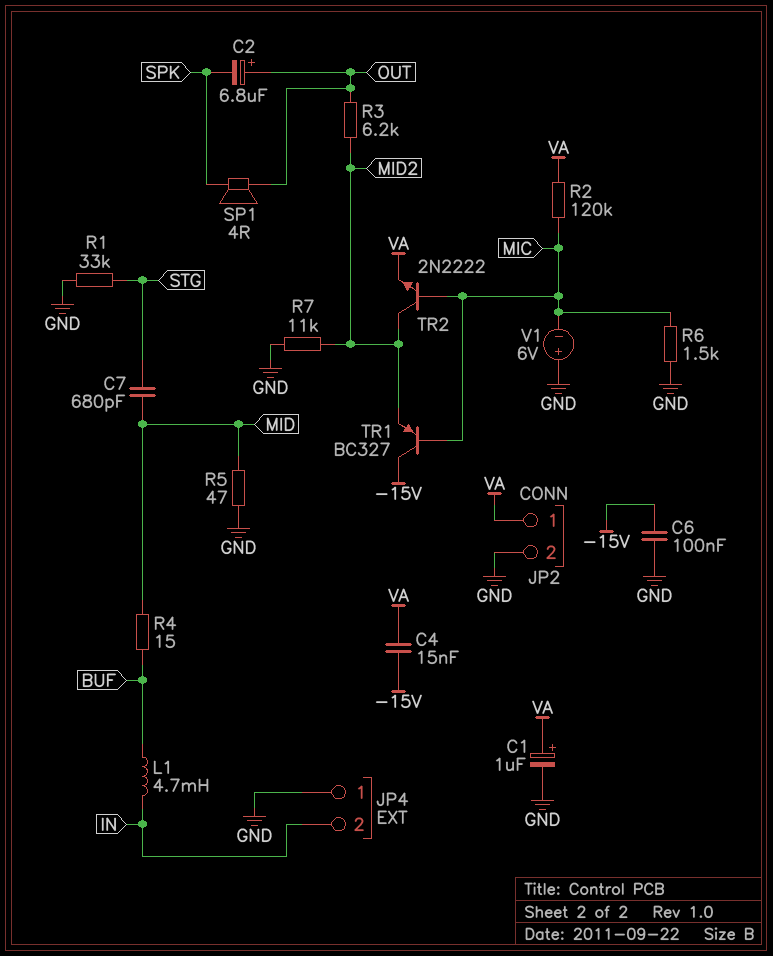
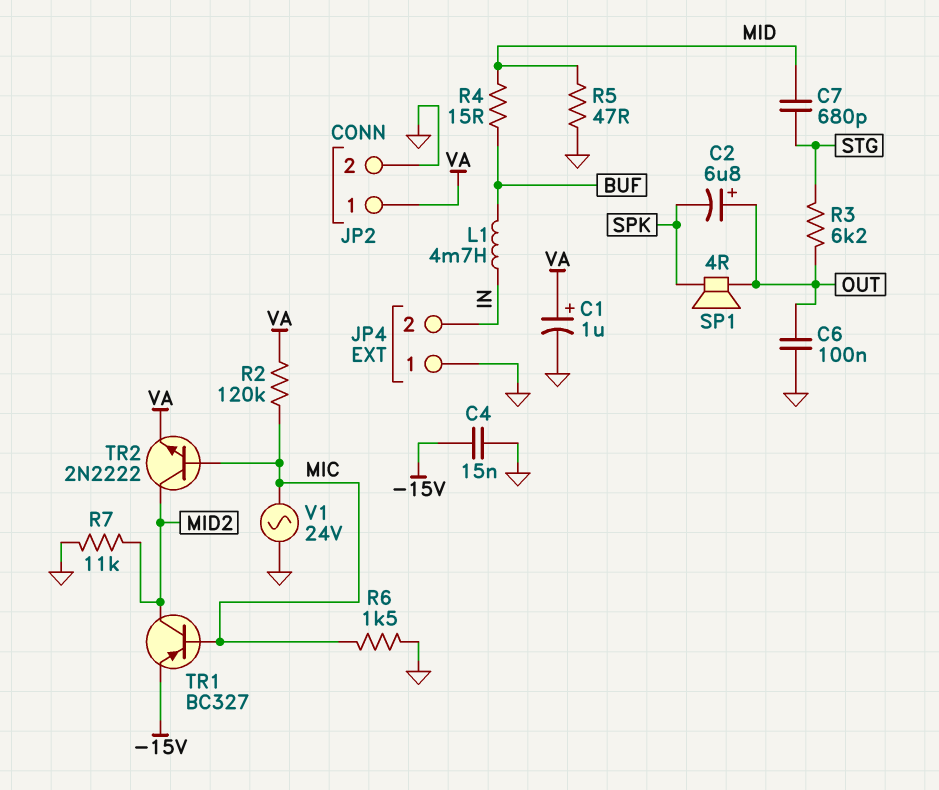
C4: 15nF (-15V, VA) -> 15nF (-15V, GND)
C6: 100nF (-15V, GND) -> 100nF (GND, OUT)
R1: 33k (GND, STG) -> none
R3: 6.2k (MID2, OUT) -> 6.2k (OUT, STG)
TR1: PNP BC327 (B MIC, C -15V, E MID2) -> PNP BC327 (B MIC, C MID2, E -15V)
V1: 6V (plus GND, minus MIC) -> AC 24V (GND, MIC)

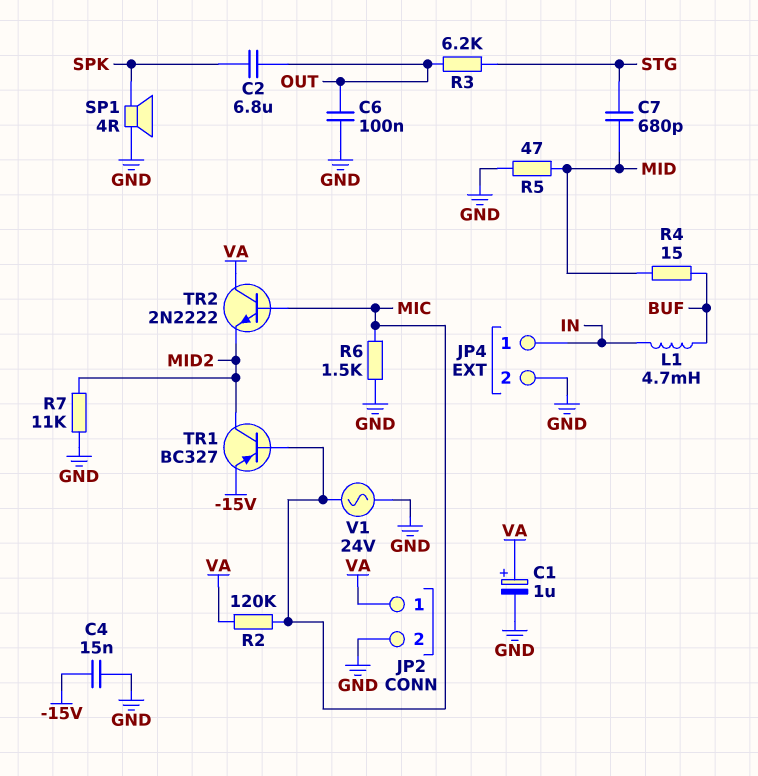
C2: 6.8uF (plus OUT, minus SPK) -> 6.8uF (OUT, SPK)
JP4 pin 1: GND -> IN
JP4 pin 2: IN -> GND
SP1: speaker 4R (OUT, SPK) -> speaker 4R (GND, SPK)
TR2: NPN 2N2222 (B MIC, C MID2, E VA) -> NPN 2N2222 (B MIC, C VA, E MID2)

